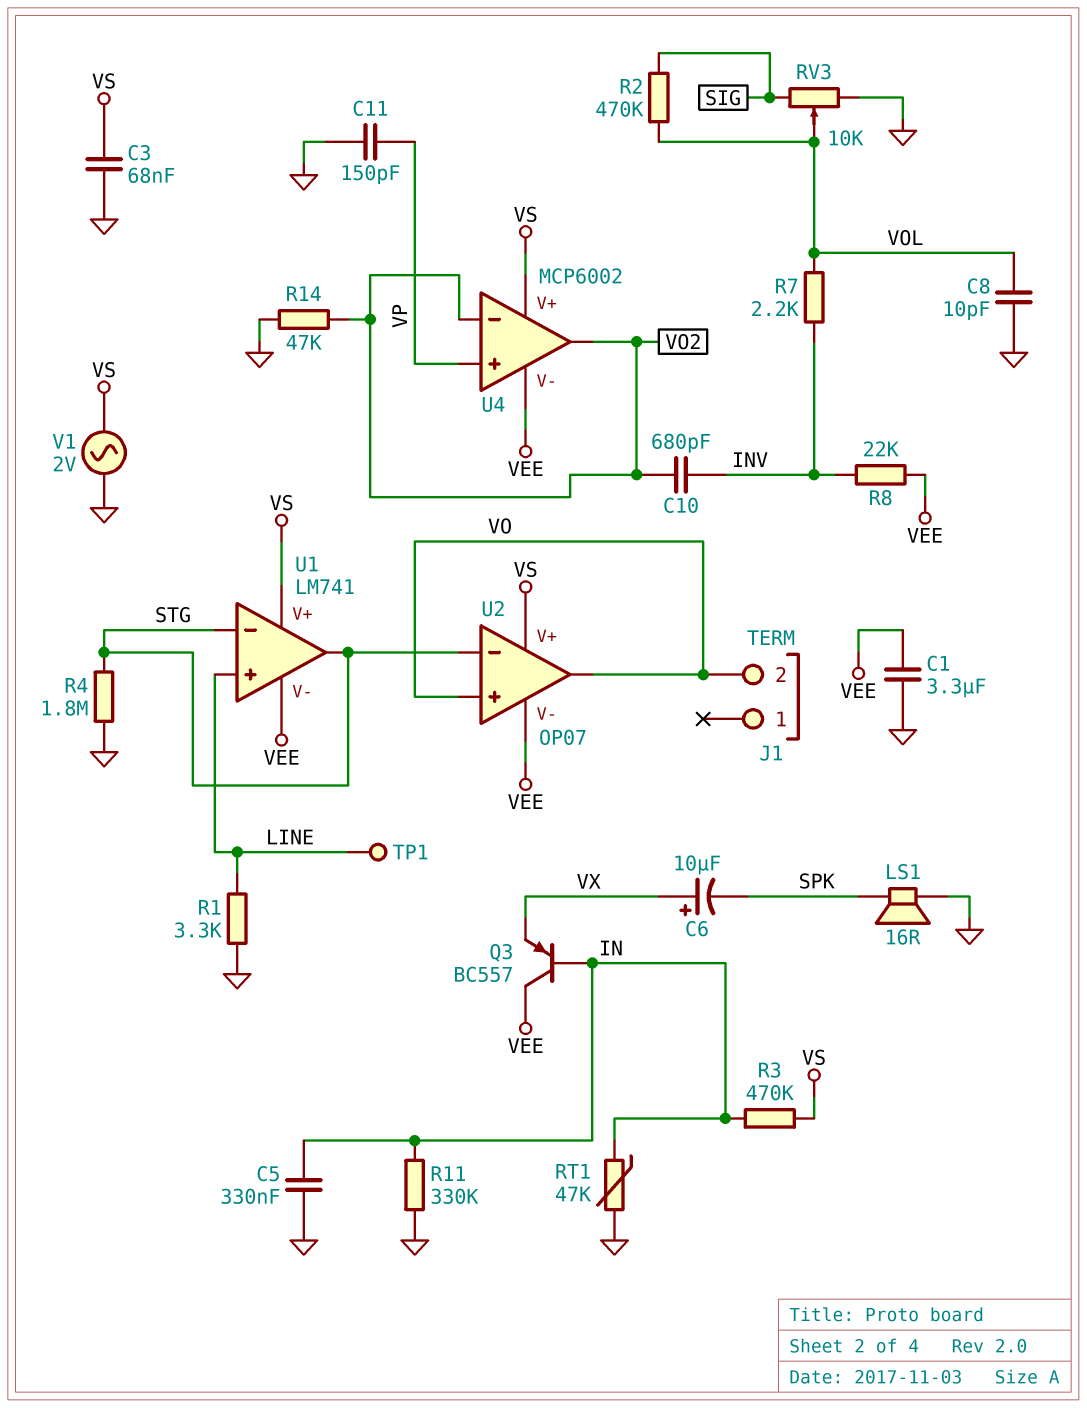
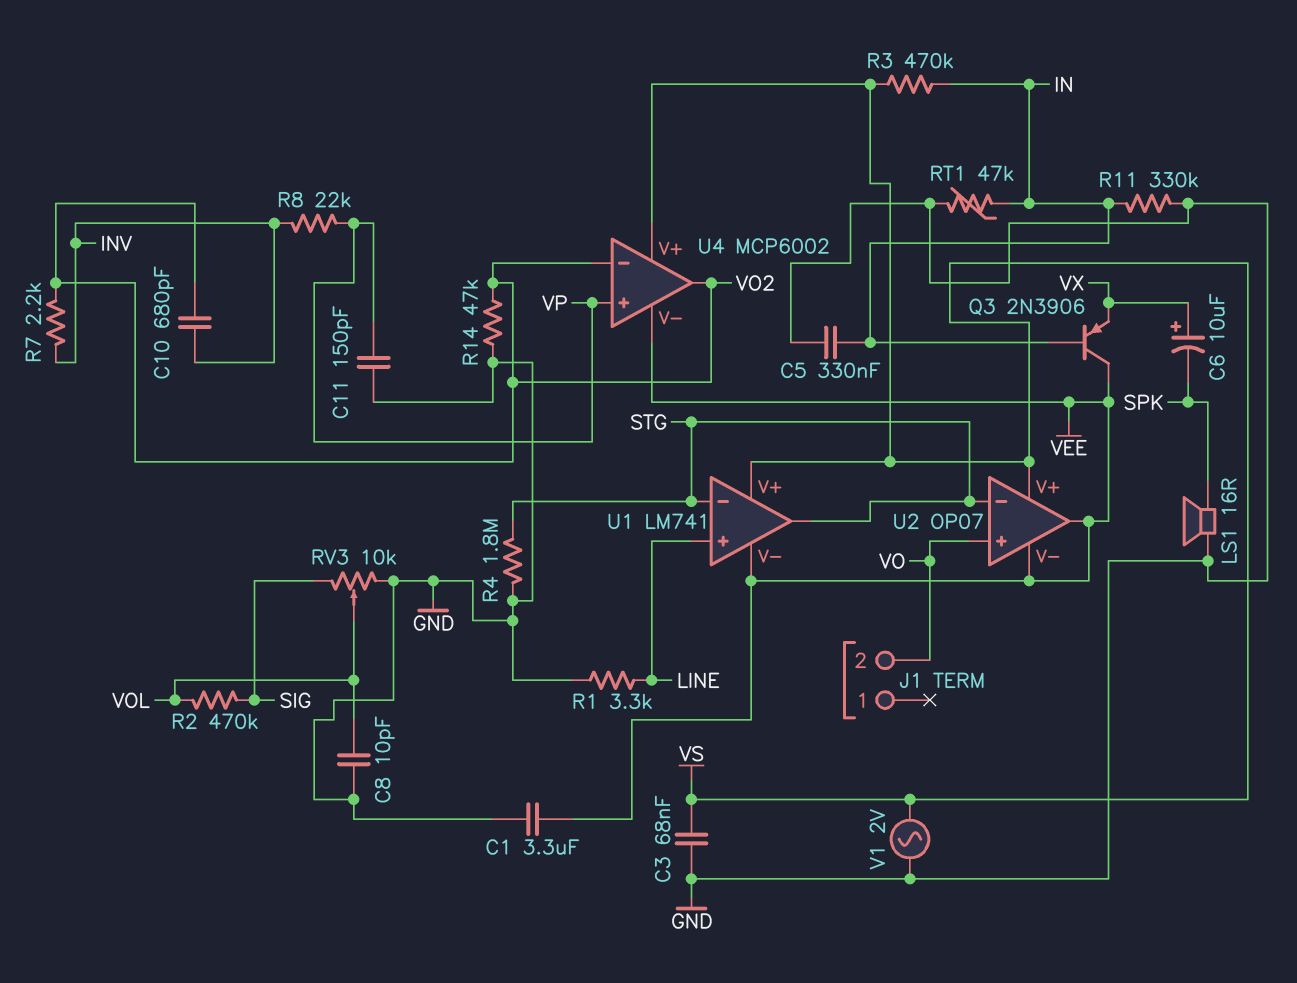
Q3: PNP BC557 (B IN, C VEE, E VX) -> PNP 2N3906 (B IN, C VEE, E VX)
R7: 2.2k (INV, VOL) -> 2.2k (INV, VO2)
R8: 22k (INV, VEE) -> 22k (INV, VP)
TP1: test point (LINE) -> none
U2 pin out: VO -> VEE

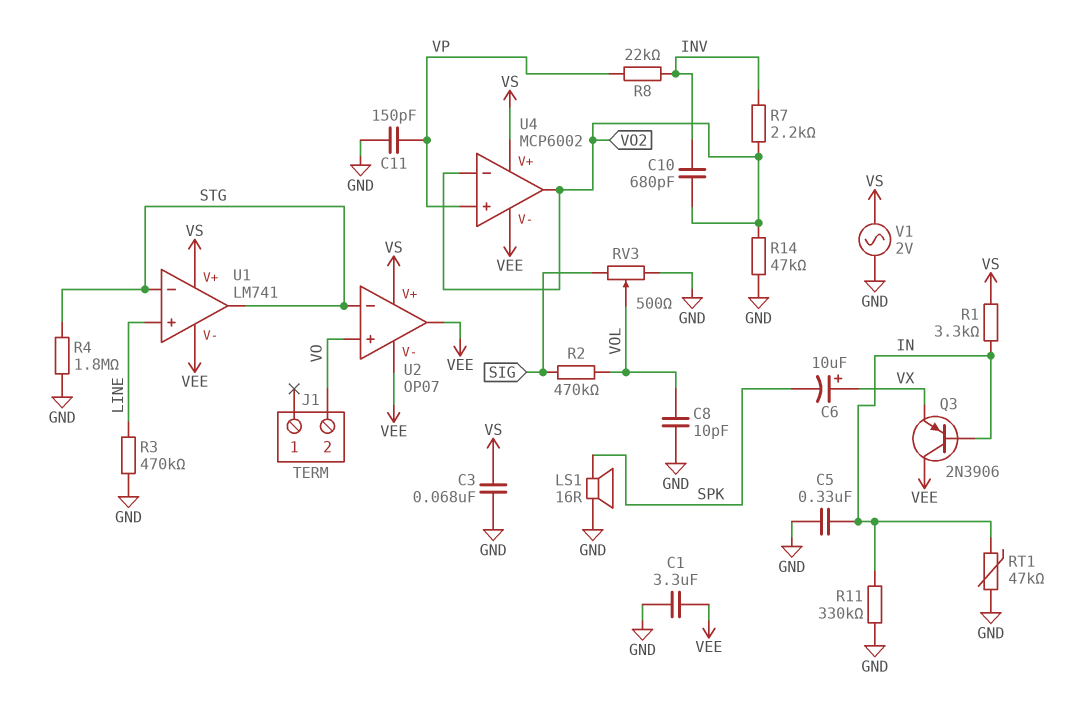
R1: 3.3k (GND, LINE) -> 3.3k (IN, VS)
R3: 470k (IN, VS) -> 470k (GND, LINE)
RV3: 10k (GND, SIG, wiper VOL) -> 500 (GND, SIG, wiper VOL)

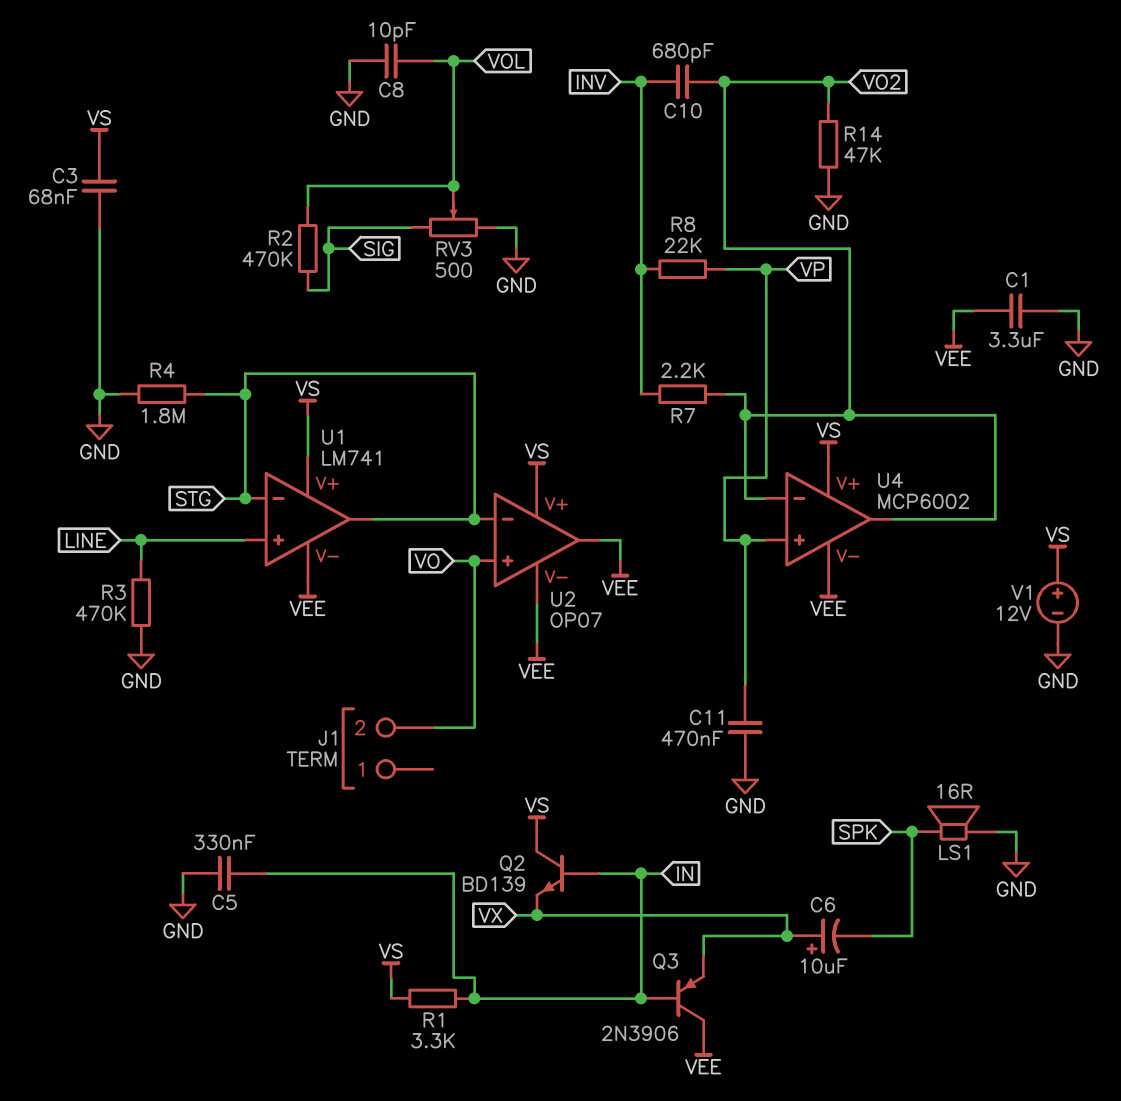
C11: 150pF (GND, VP) -> 470nF (GND, VP)
Q2: none -> NPN BD139 (B IN, C VS, E VX)
R11: 330k (GND, IN) -> none
RT1: 47k (GND, IN) -> none
V1: AC 2V (GND, VS) -> 12V (plus VS, minus GND)

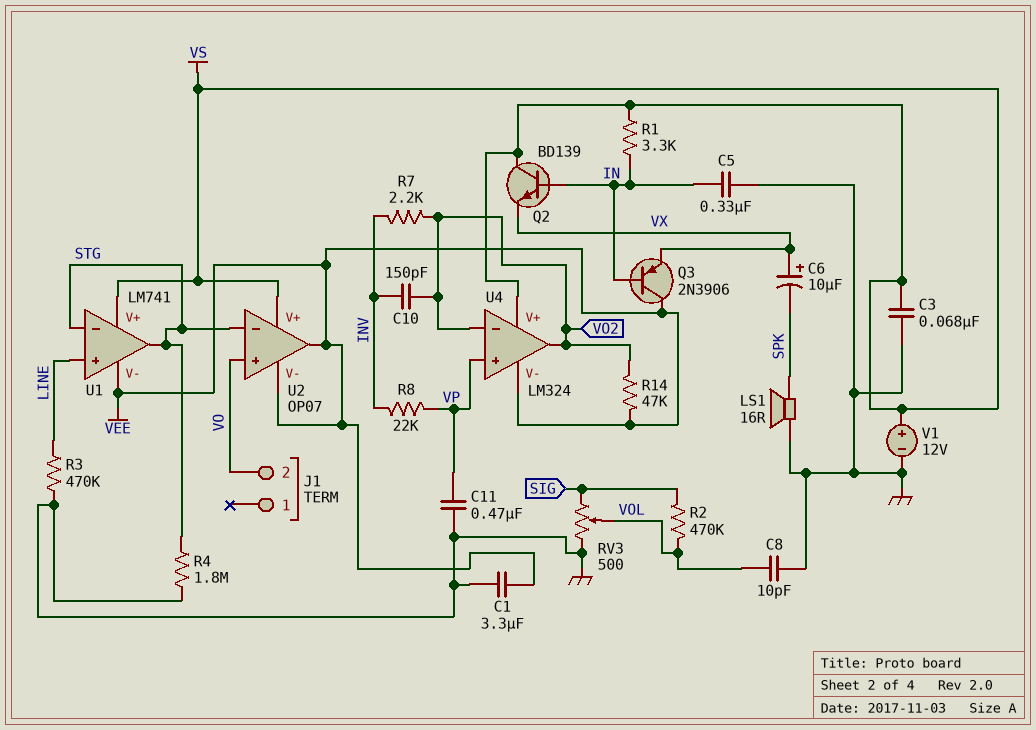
C10: 680pF (INV, VO2) -> 150pF (INV, VO2)
R14: 47k (GND, VO2) -> 47k (VEE, VO2)
U4: MCP6002 -> LM324

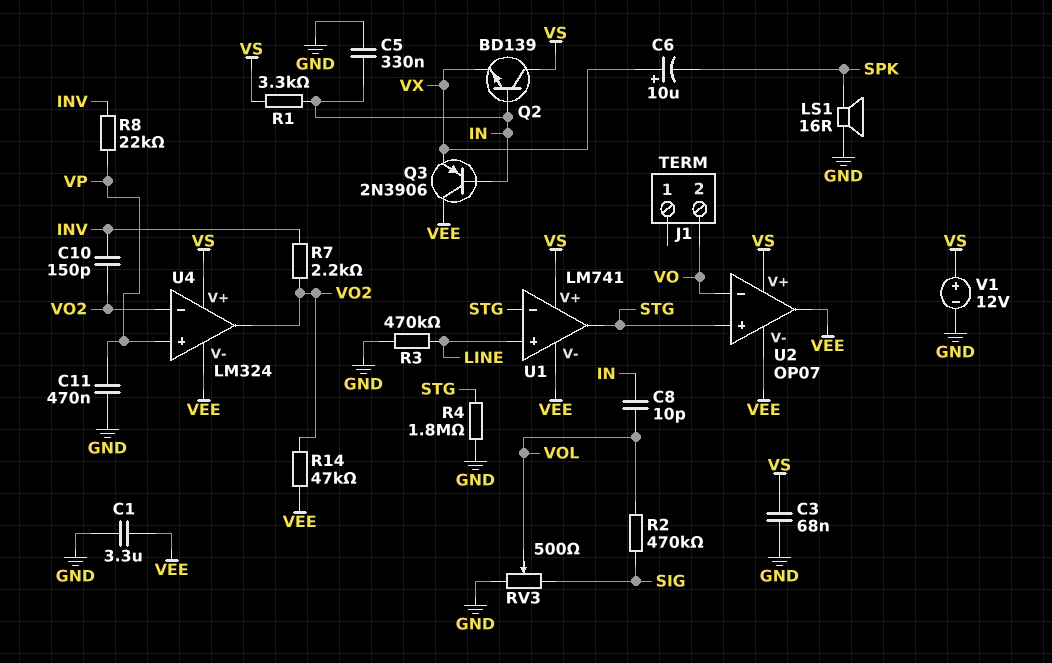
C8: 10pF (GND, VOL) -> 10pF (IN, VOL)
U2 pin in+: VO -> STG
U2 pin in-: STG -> VO

